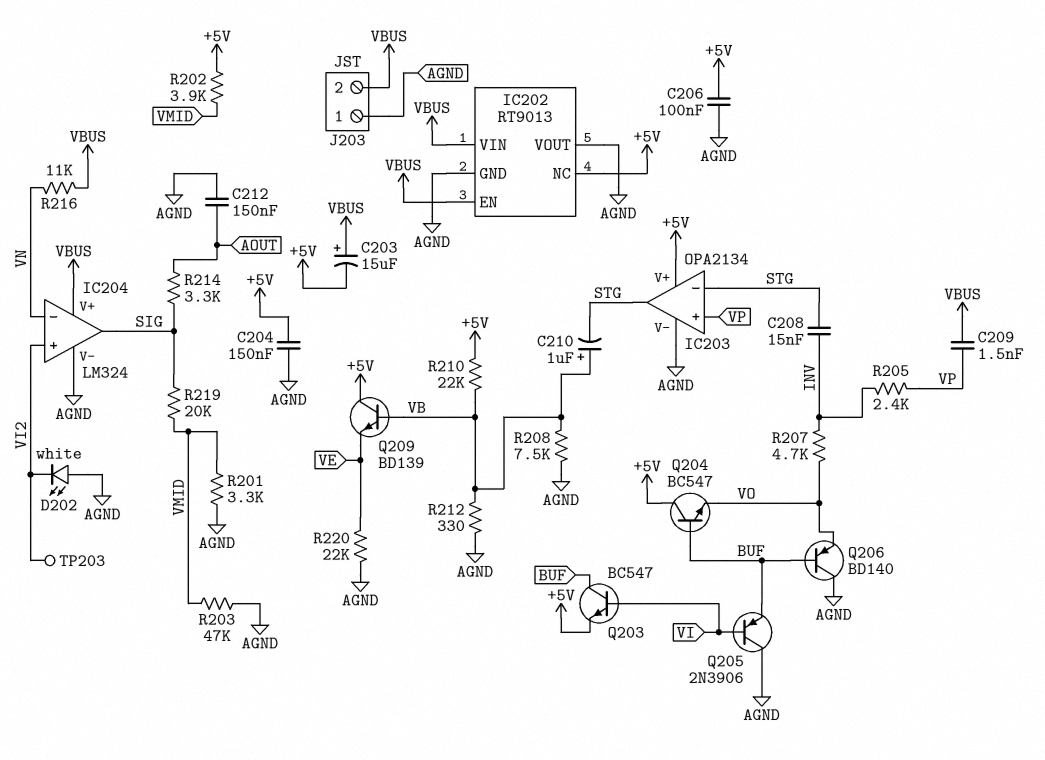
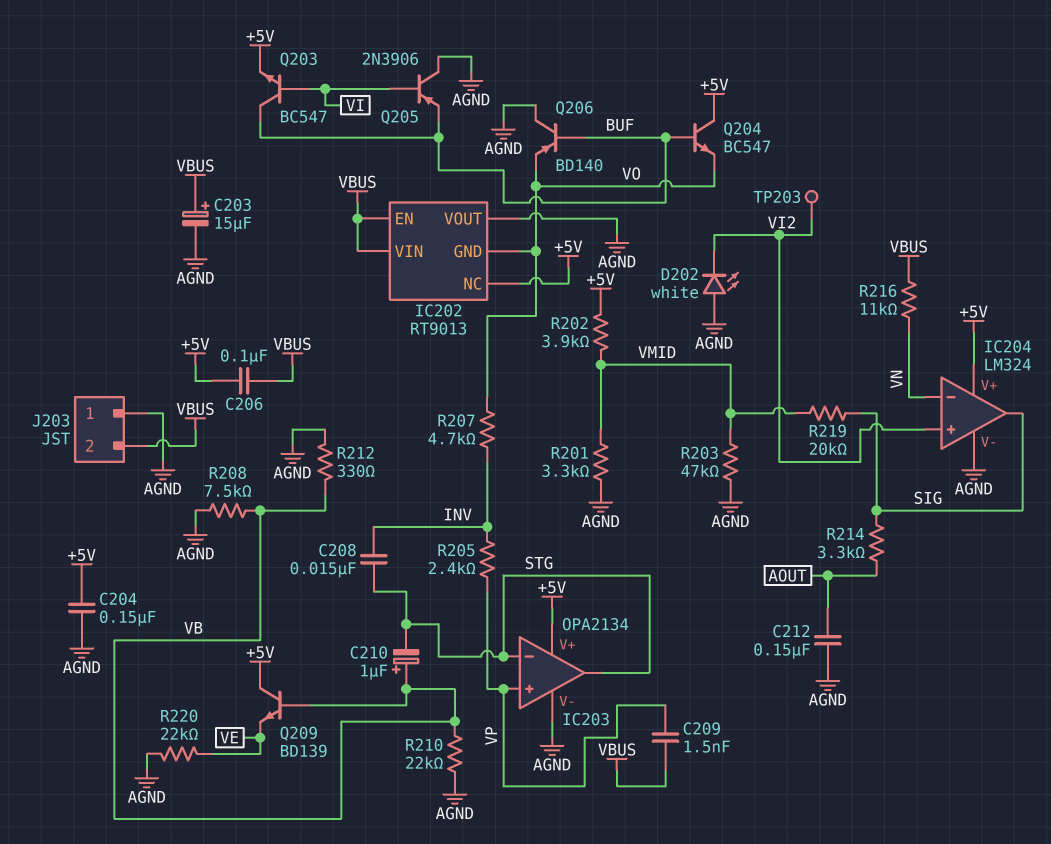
C203: 15uF (plus VBUS, minus +5V) -> 15uF (plus VBUS, minus AGND)
C206: 100nF (+5V, AGND) -> 100nF (+5V, VBUS)
IC202 pin GND: AGND -> VO
IC204 pin V+: VBUS -> +5V
R210: 22k (+5V, VB) -> 22k (AGND, VB)

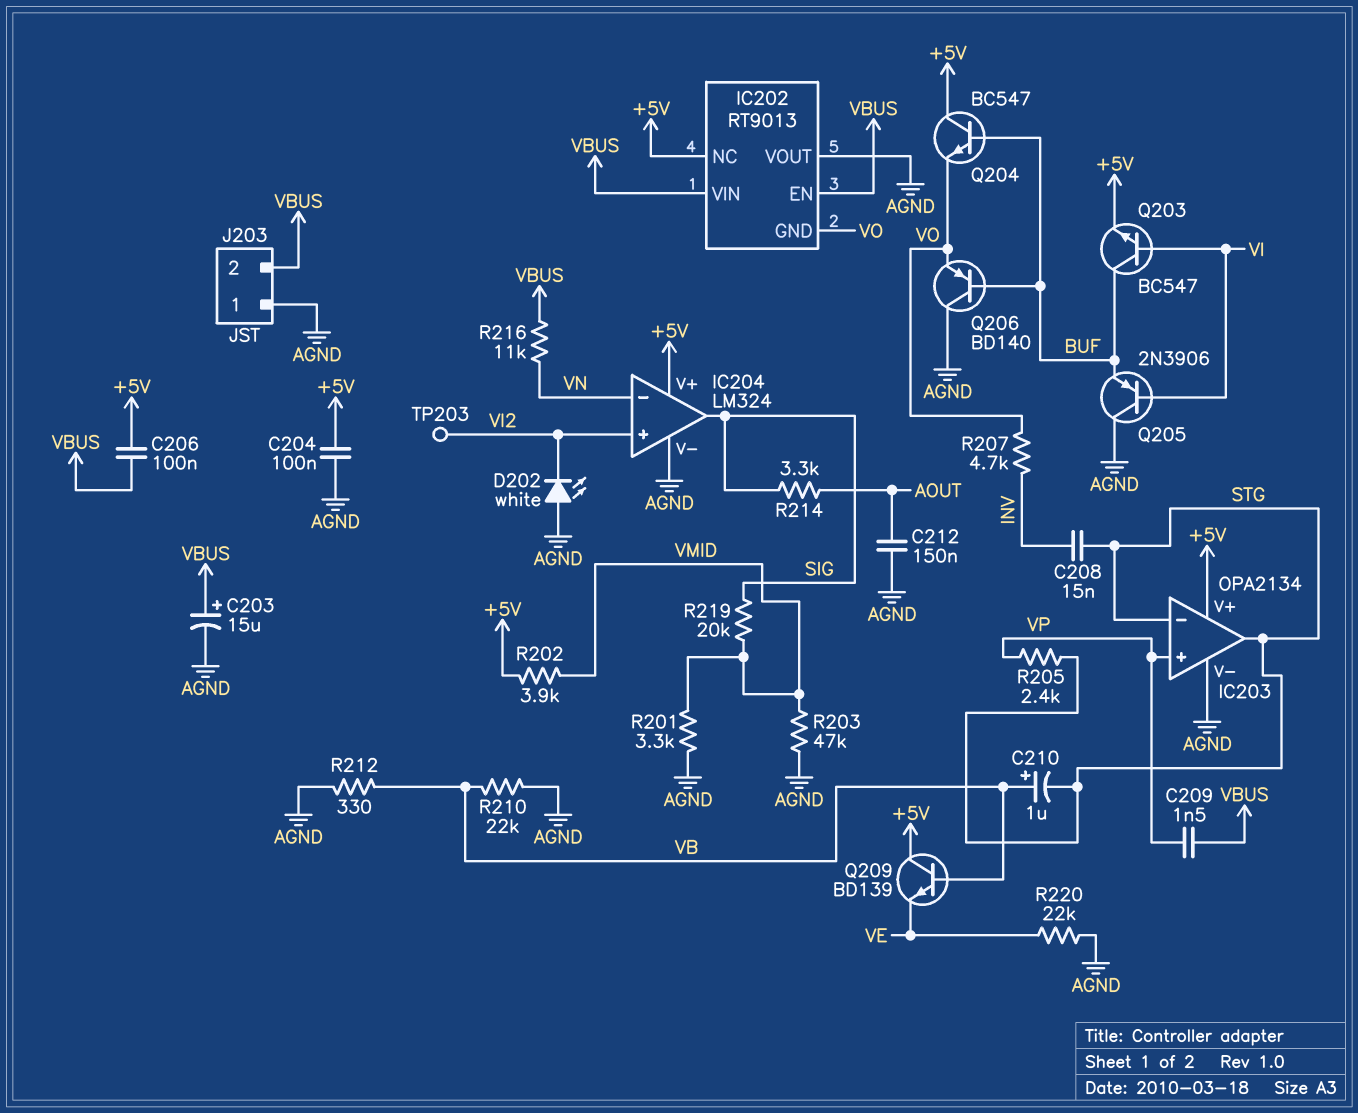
C204: 150nF (+5V, AGND) -> 100nF (+5V, AGND)
R205: 2.4k (INV, VP) -> 2.4k (STG, VP)
R208: 7.5k (AGND, VB) -> none

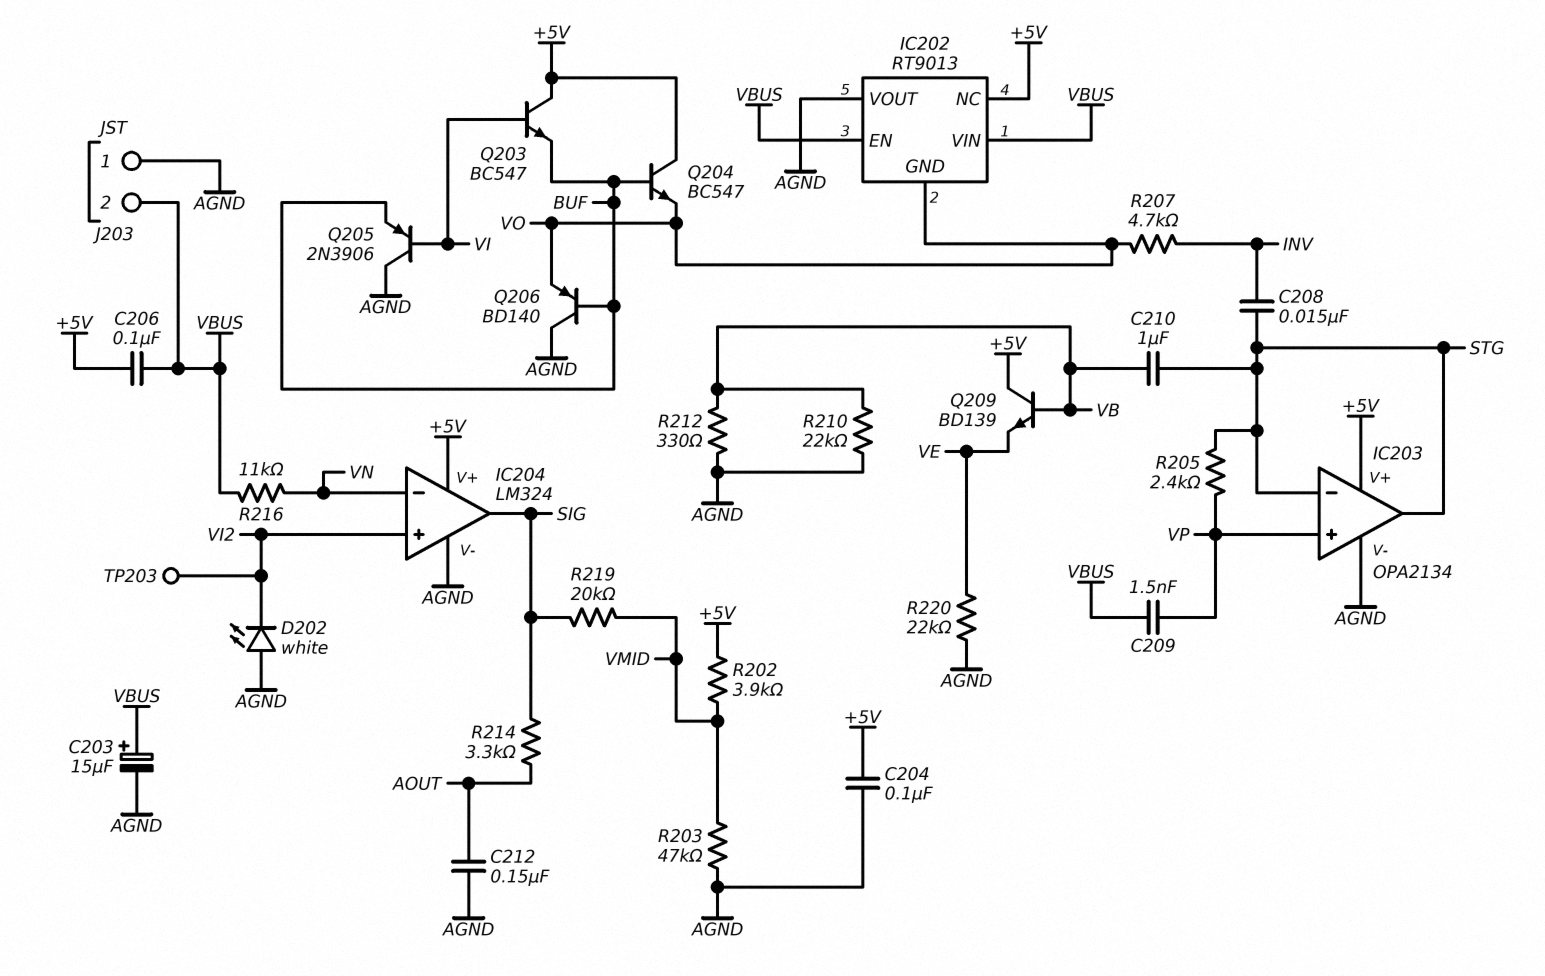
C210: 1uF (plus VB, minus STG) -> 1uF (STG, VB)
Q203: NPN BC547 (B VI, C BUF, E +5V) -> NPN BC547 (B VI, C +5V, E BUF)
R201: 3.3k (AGND, VMID) -> none

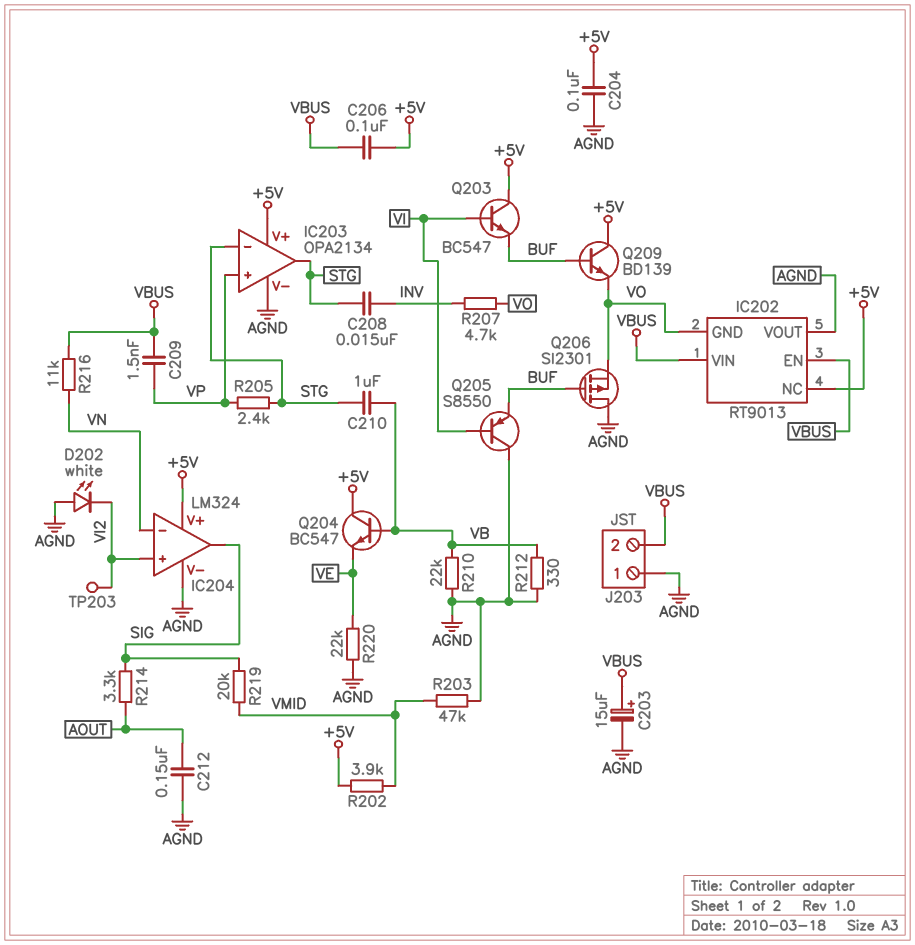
Q204: NPN BC547 (B BUF, C +5V, E VO) -> NPN BC547 (B VB, C +5V, E VE)
Q205: PNP 2N3906 (B VI, C AGND, E BUF) -> PNP S8550 (B VI, C AGND, E BUF)
Q206: PNP BD140 (B BUF, C AGND, E VO) -> PMOS SI2301 (G BUF, D AGND, S VO)
Q209: NPN BD139 (B VB, C +5V, E VE) -> NPN BD139 (B BUF, C +5V, E VO)

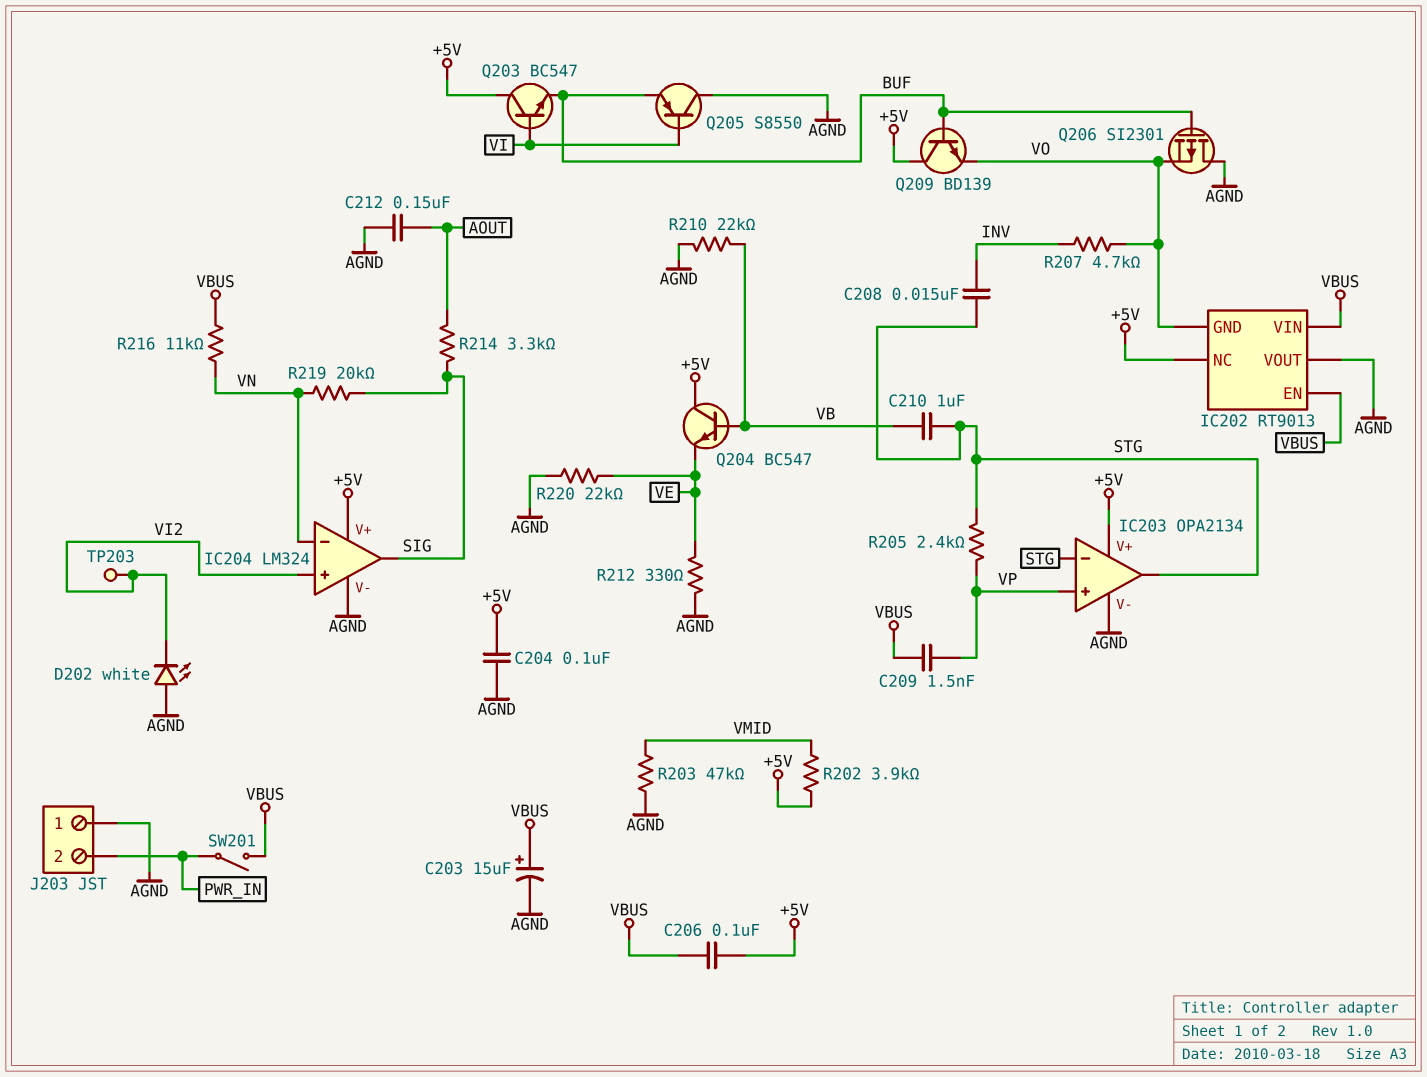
J203 pin 2: VBUS -> PWR_IN
R212: 330 (AGND, VB) -> 330 (AGND, VE)
R219: 20k (SIG, VMID) -> 20k (SIG, VN)
SW201: none -> switch (PWR_IN, VBUS)

